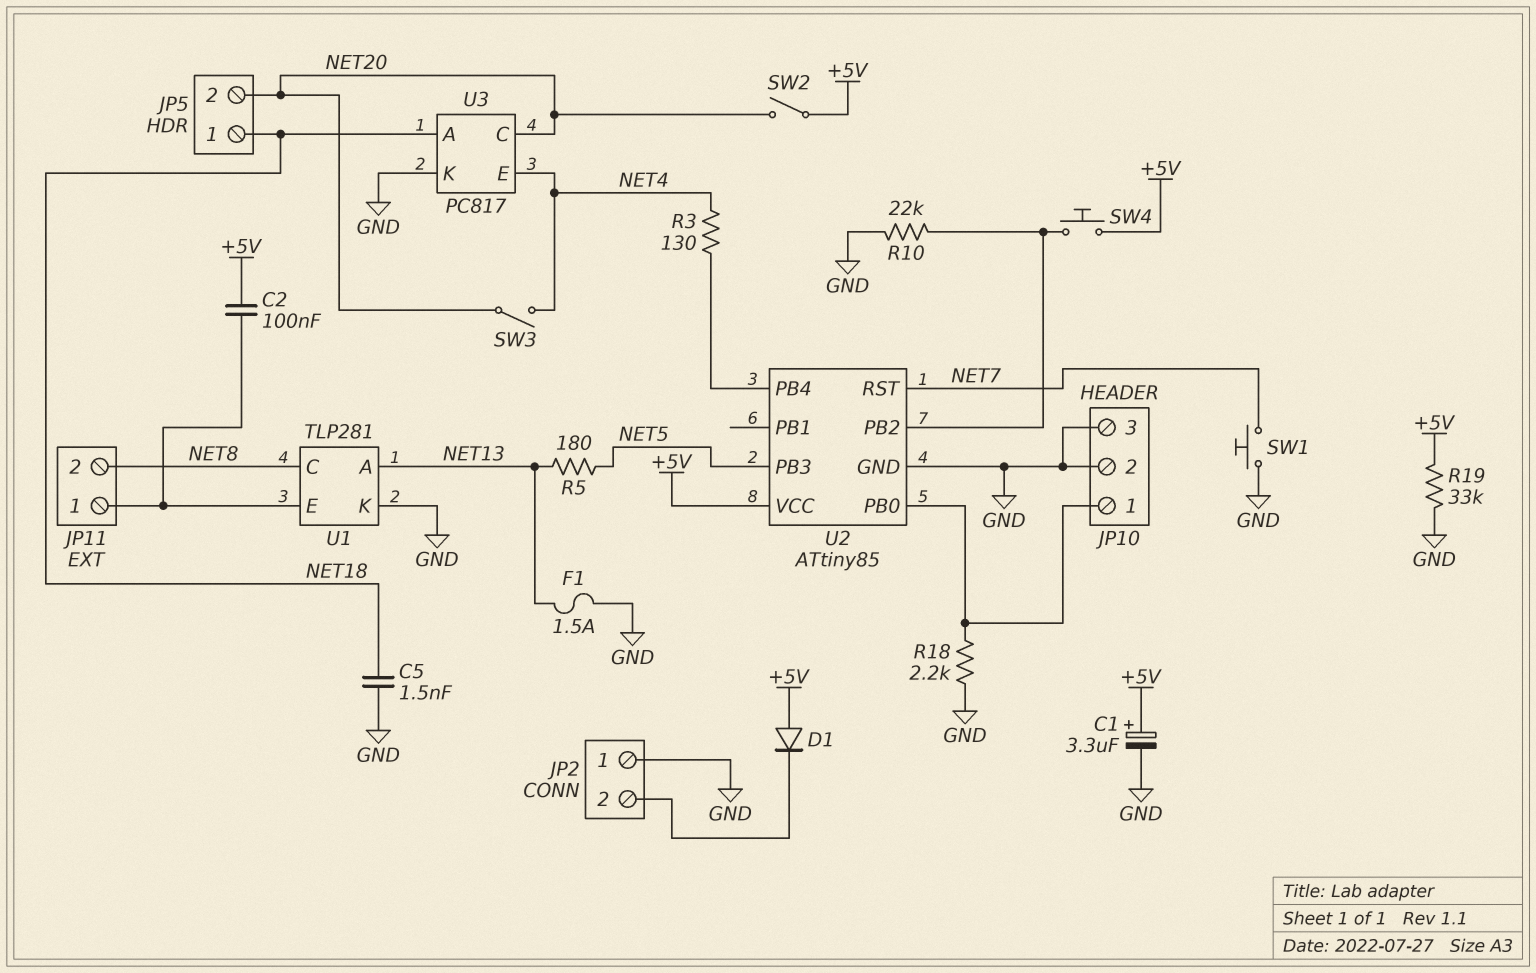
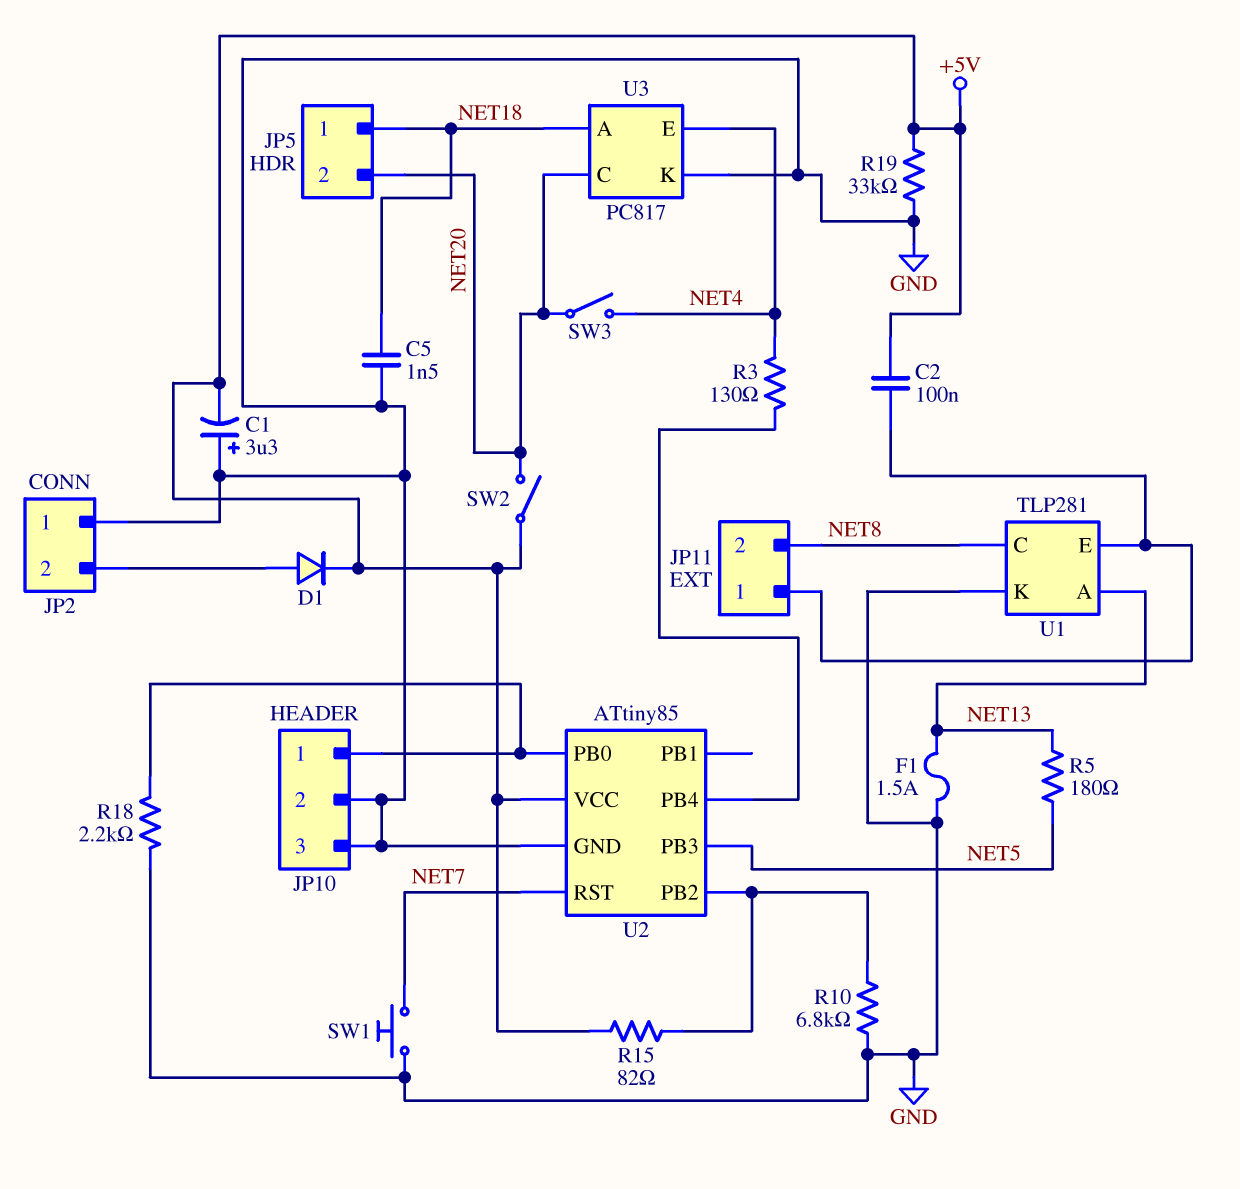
C1: 3.3uF (plus +5V, minus GND) -> 3.3uF (plus GND, minus +5V)
D1: diode (A +5V, K JP2/2) -> diode (A JP2/2, K +5V)
R10: 22k (GND, U2/PB2) -> 6.8k (GND, U2/PB2)
R15: none -> 82 (+5V, U2/PB2)
SW4: button (+5V, U2/PB2) -> none

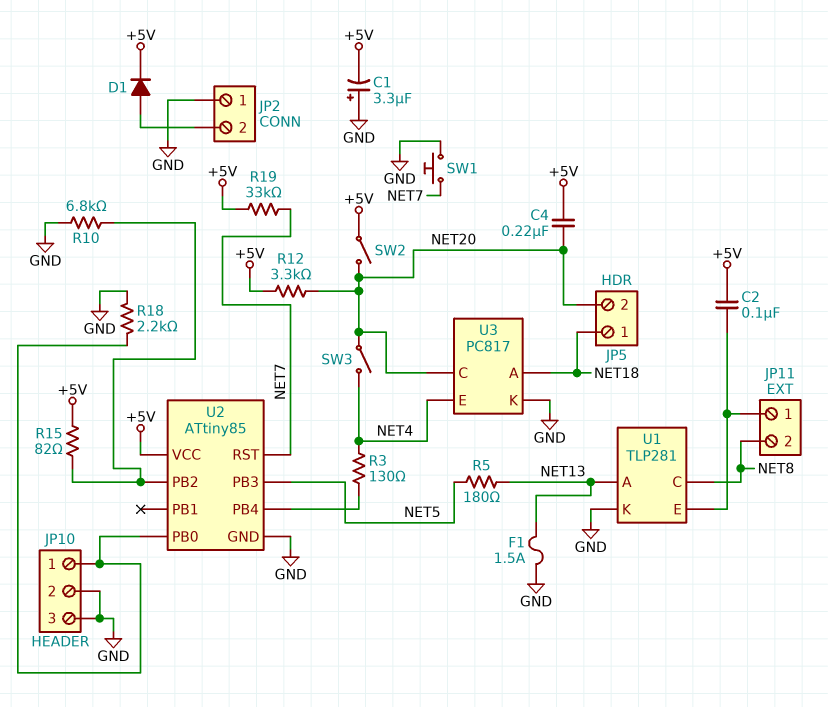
C4: none -> 220nF (+5V, NET20)
C5: 1.5nF (GND, NET18) -> none
R12: none -> 3.3k (+5V, NET20)
R19: 33k (+5V, GND) -> 33k (+5V, NET7)

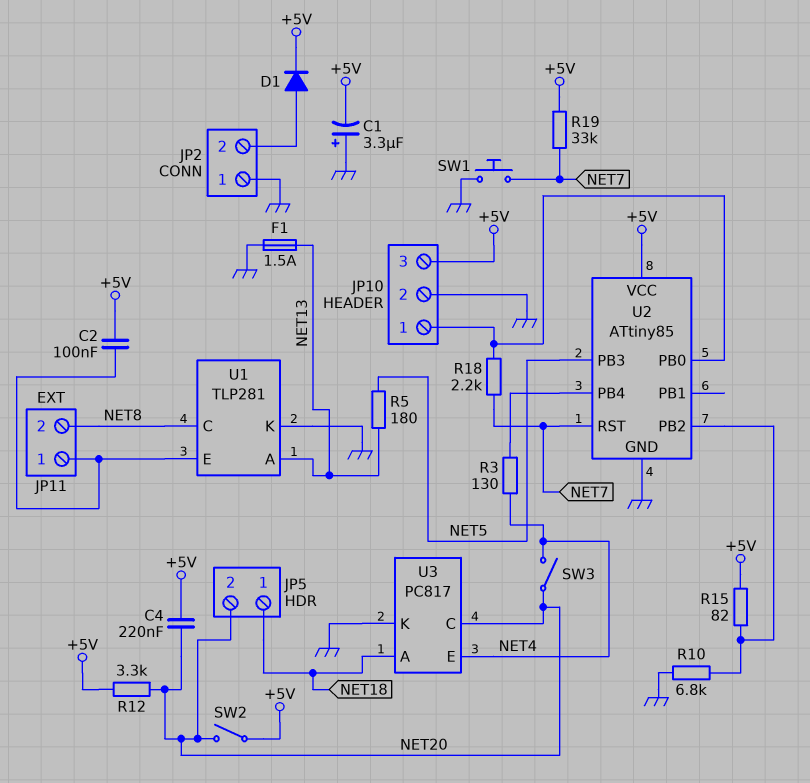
JP10 pin 3: GND -> +5V
R18: 2.2k (GND, JP10/1) -> 2.2k (JP10/1, NET7)

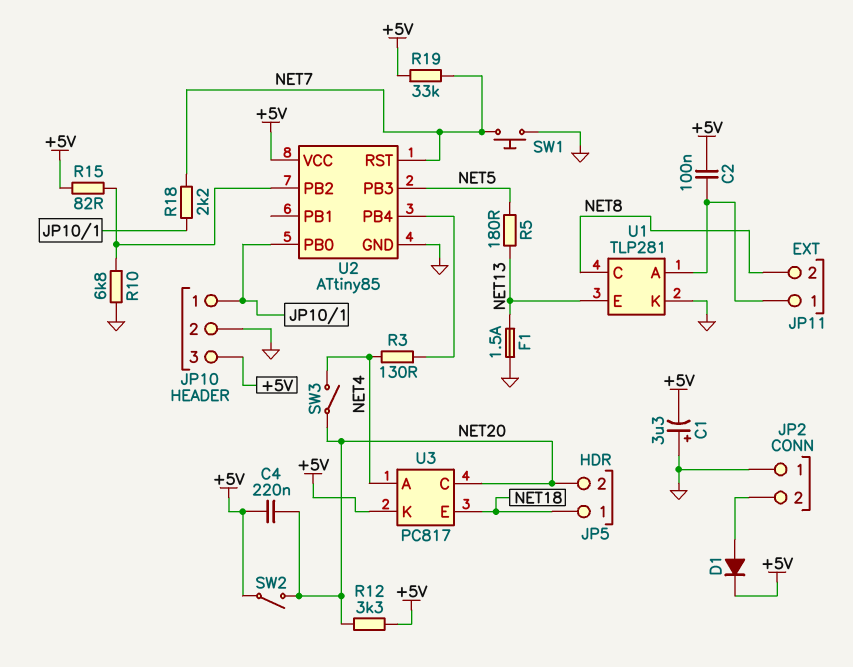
U1 pin A: NET13 -> JP11/1
U1 pin E: JP11/1 -> NET13
U3 pin A: NET18 -> NET4
U3 pin E: NET4 -> NET18
U3 pin K: GND -> +5V

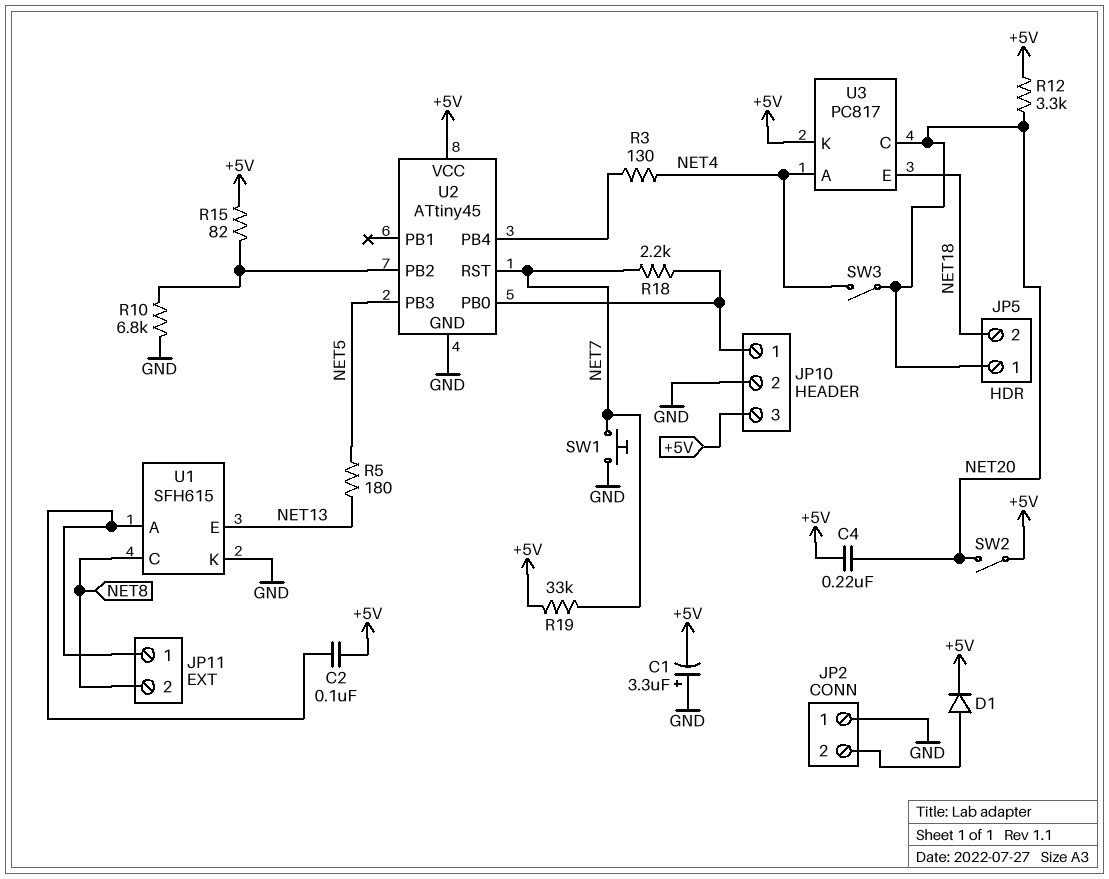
F1: 1.5A (GND, NET13) -> none
JP5 pin 1: NET18 -> NET20
JP5 pin 2: NET20 -> NET18
U1: TLP281 -> SFH615
U2: ATtiny85 -> ATtiny45

